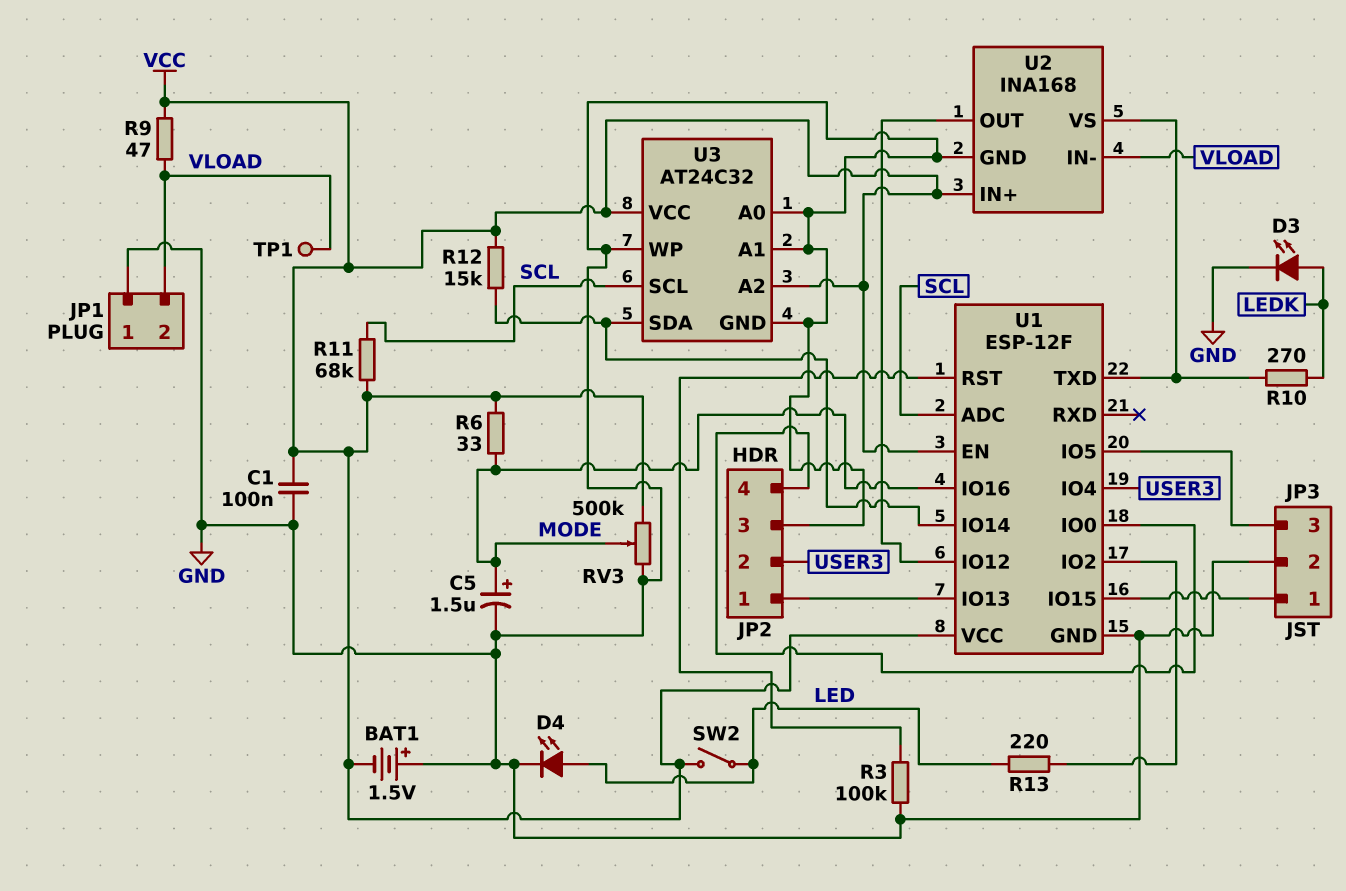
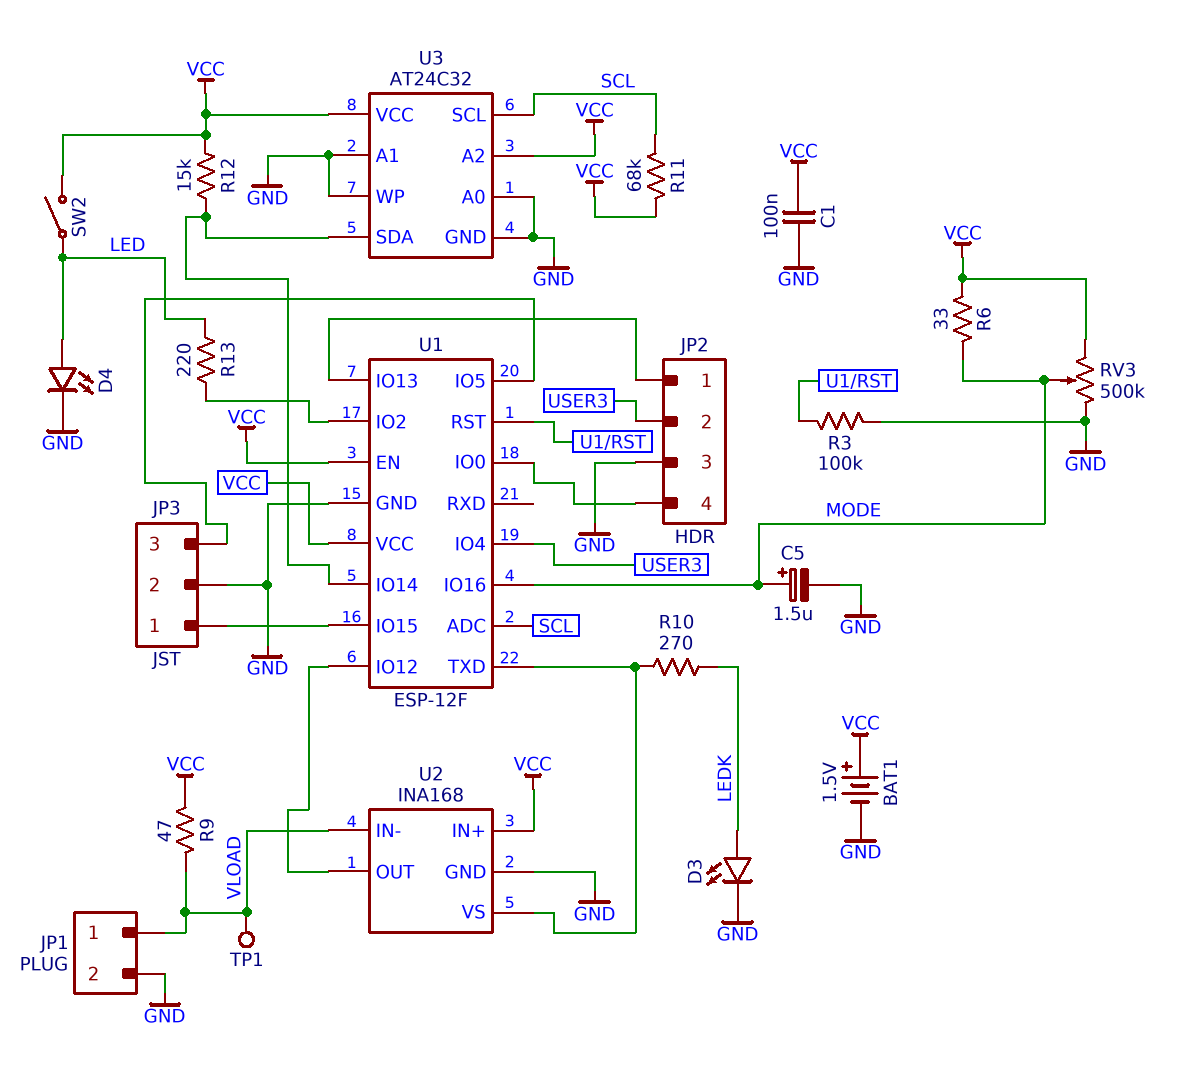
BAT1: 1.5V (plus GND, minus VCC) -> 1.5V (plus VCC, minus GND)
JP1 pin 1: GND -> VLOAD
JP1 pin 2: VLOAD -> GND

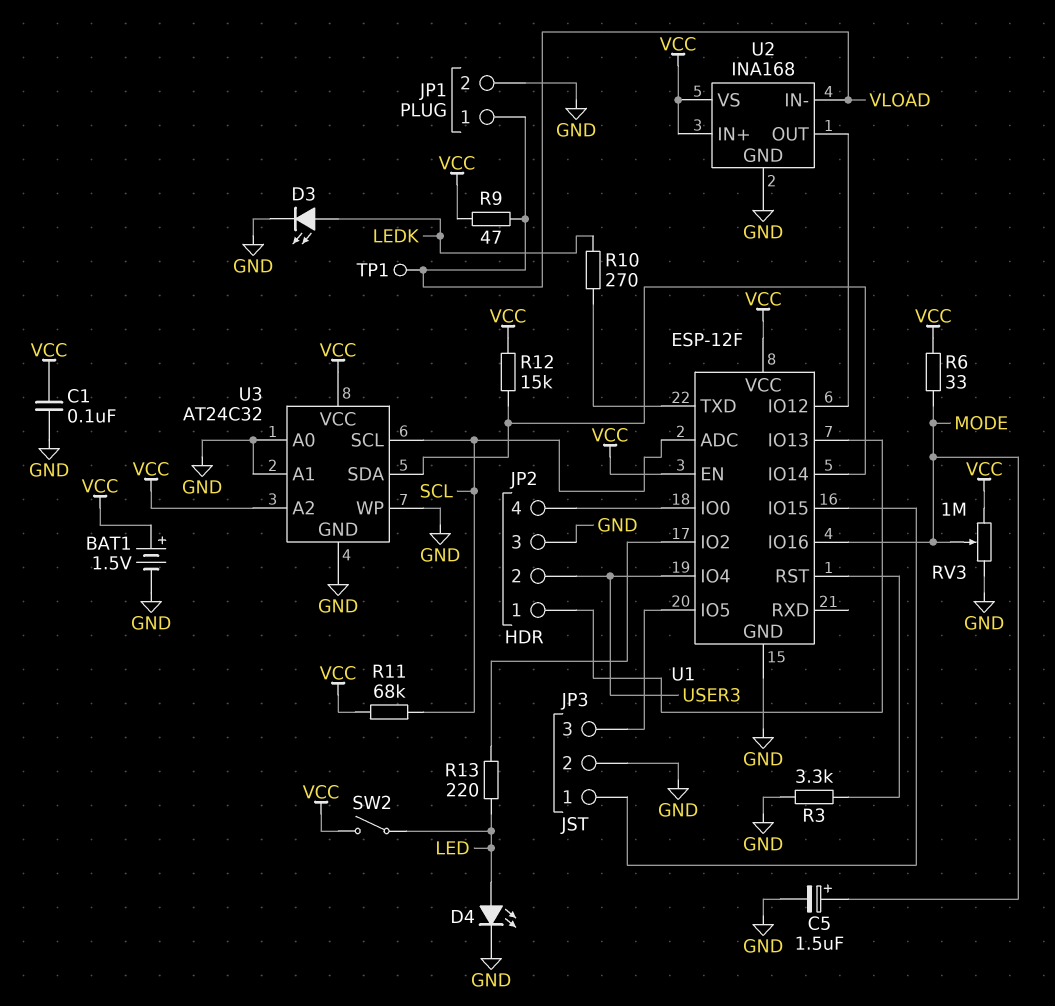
R3: 100k (GND, U1/RST) -> 3.3k (GND, U1/RST)
RV3: 500k (GND, VCC, wiper MODE) -> 1M (GND, VCC, wiper MODE)
U2 pin VS: U1/TXD -> VCC

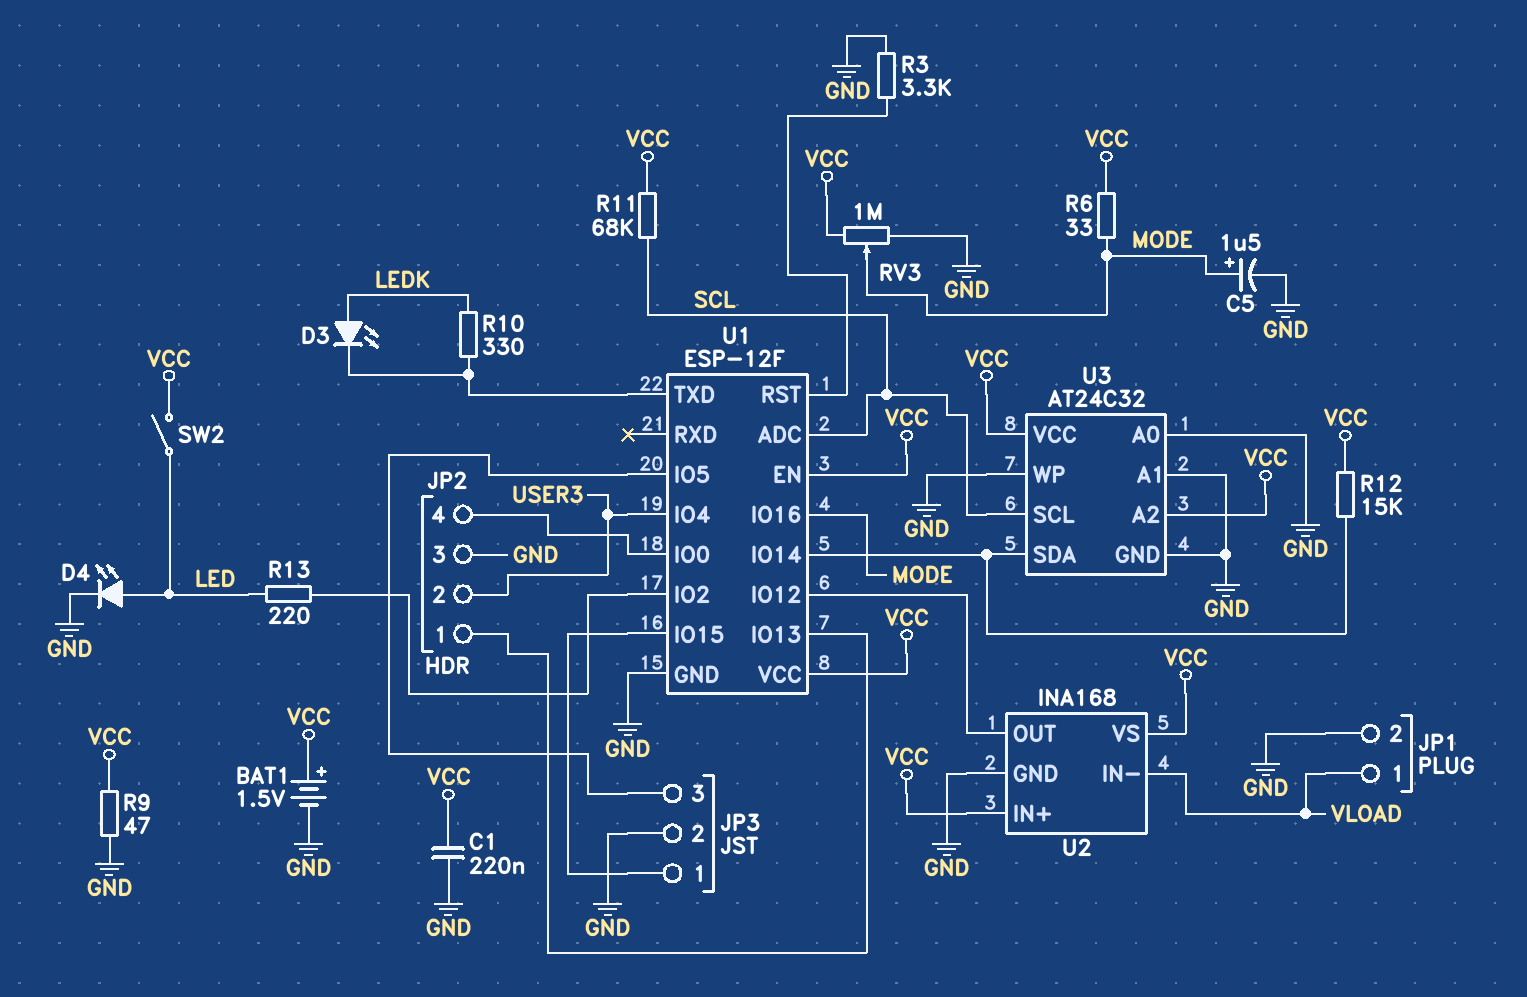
C1: 100nF (GND, VCC) -> 220nF (GND, VCC)
D3: LED (A LEDK, K GND) -> LED (A LEDK, K U1/TXD)
R9: 47 (VCC, VLOAD) -> 47 (GND, VCC)
R10: 270 (LEDK, U1/TXD) -> 330 (LEDK, U1/TXD)
TP1: test point (VLOAD) -> none

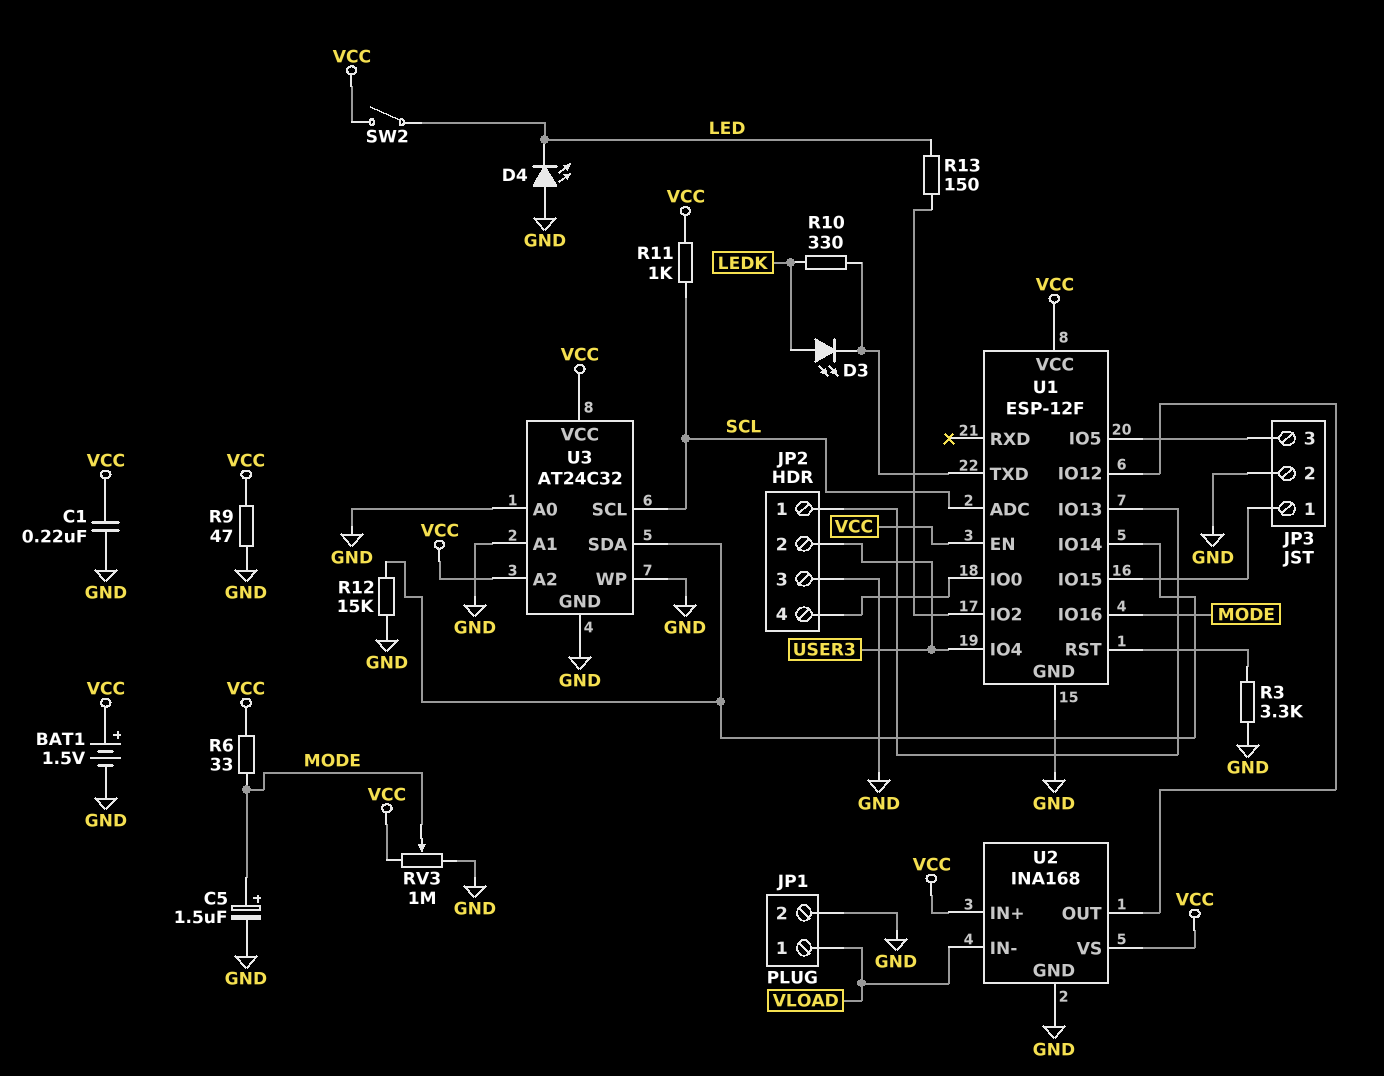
D4: LED (A LED, K GND) -> LED (A GND, K LED)
R11: 68k (SCL, VCC) -> 1k (SCL, VCC)
R12: 15k (U1/IO14, VCC) -> 15k (GND, U1/IO14)
R13: 220 (LED, U1/IO2) -> 150 (LED, U1/IO2)

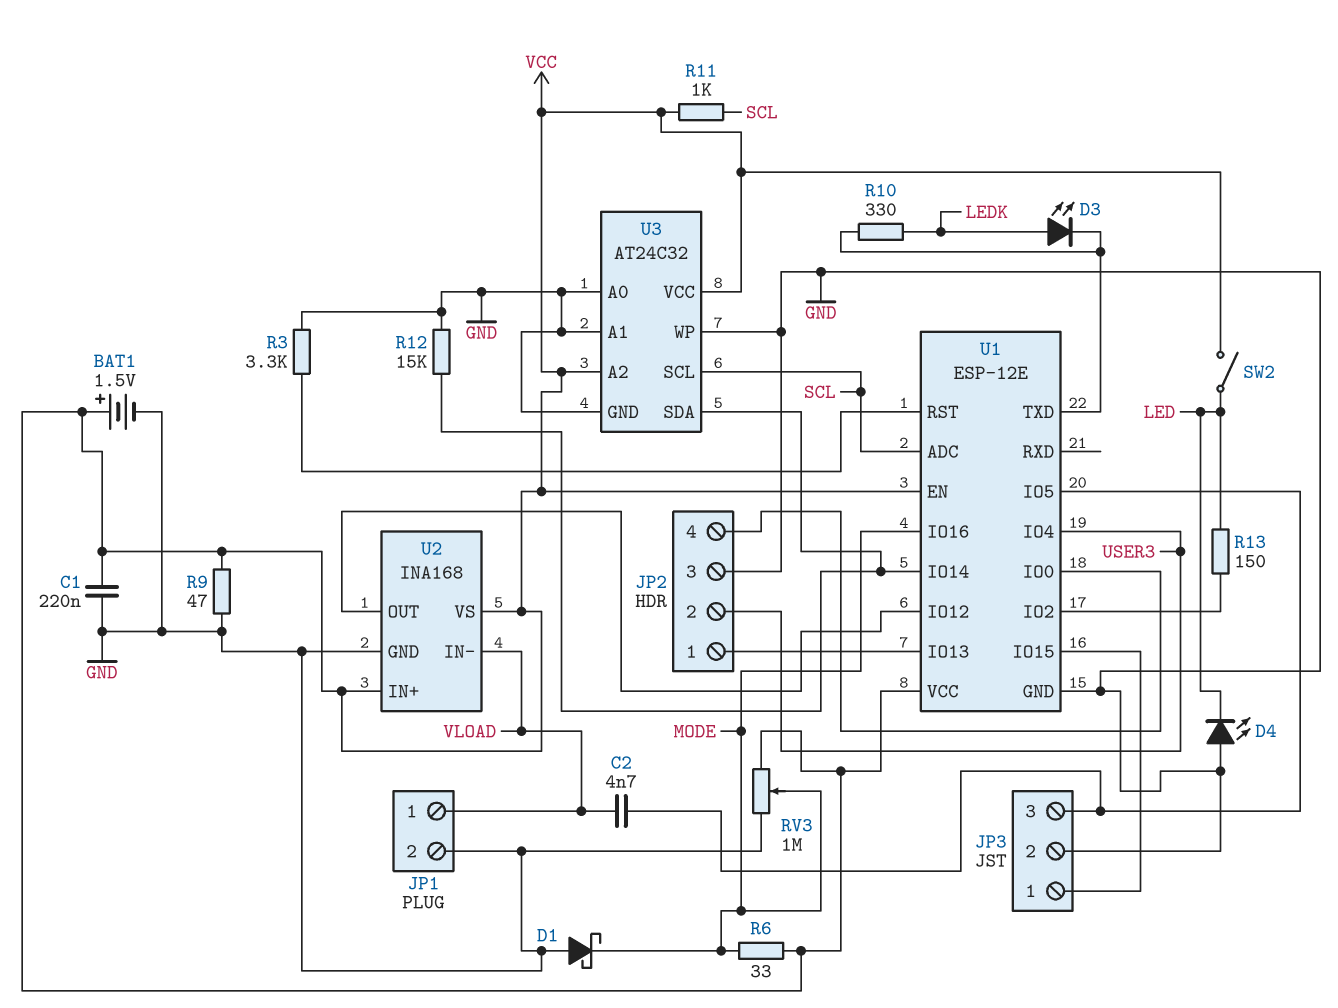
C2: none -> 4.7nF (JP3/3, VLOAD)
C5: 1.5uF (plus MODE, minus GND) -> none
D1: none -> schottky (A GND, K MODE)
U1: ESP-12F -> ESP-12E

